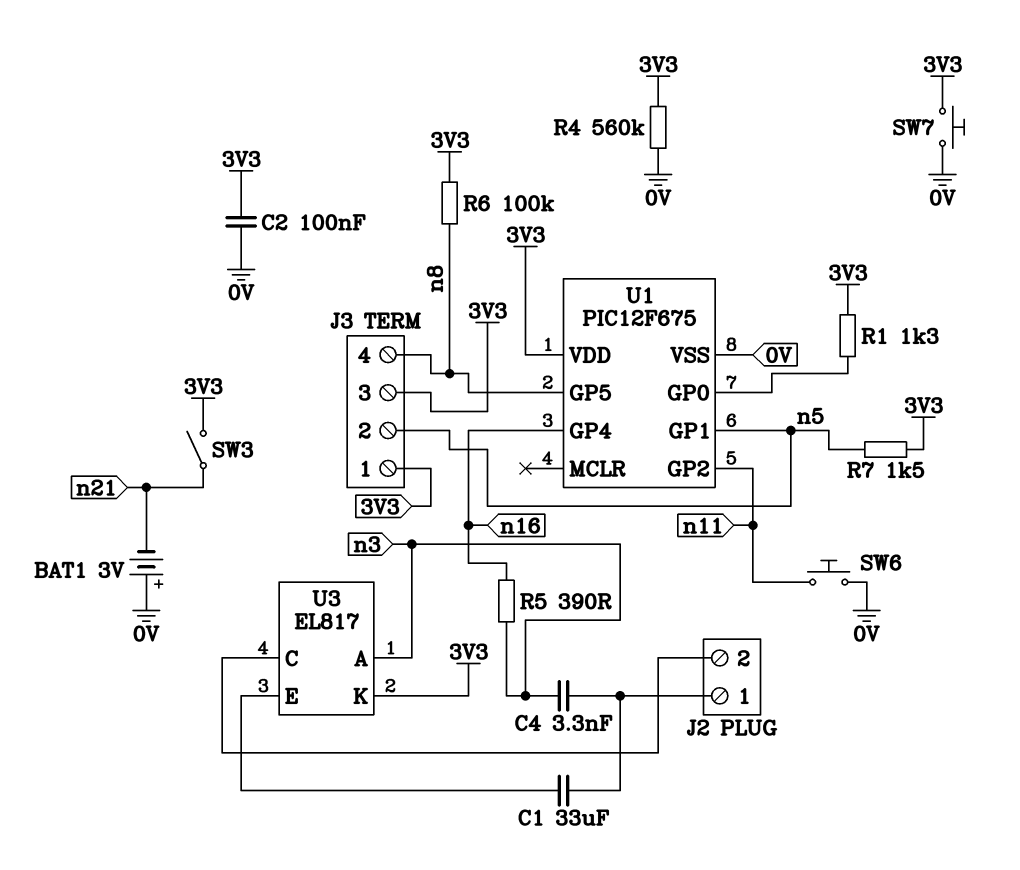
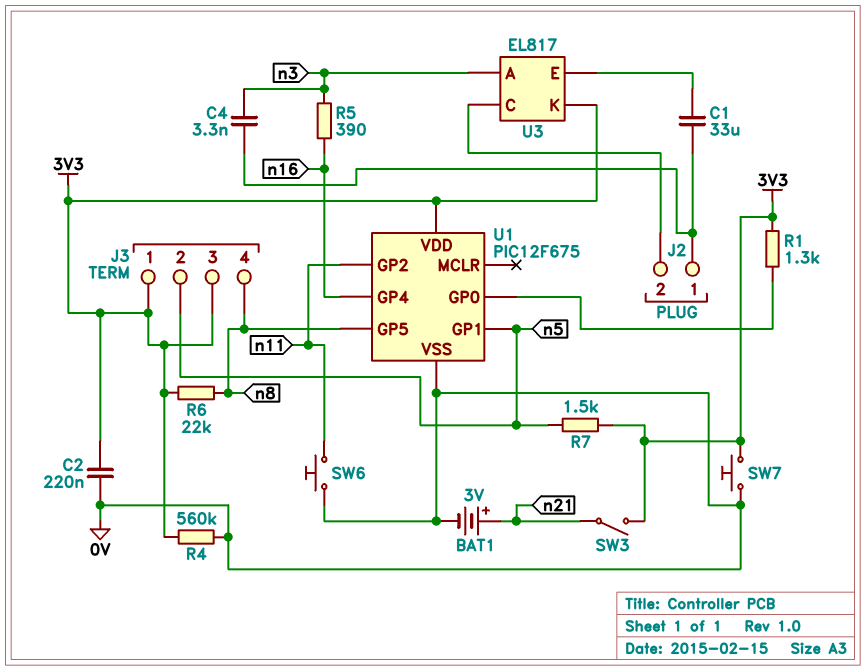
BAT1: 3V (plus 0V, minus n21) -> 3V (plus n21, minus 0V)
C2: 100nF (0V, 3V3) -> 220nF (0V, 3V3)
R6: 100k (3V3, n8) -> 22k (3V3, n8)

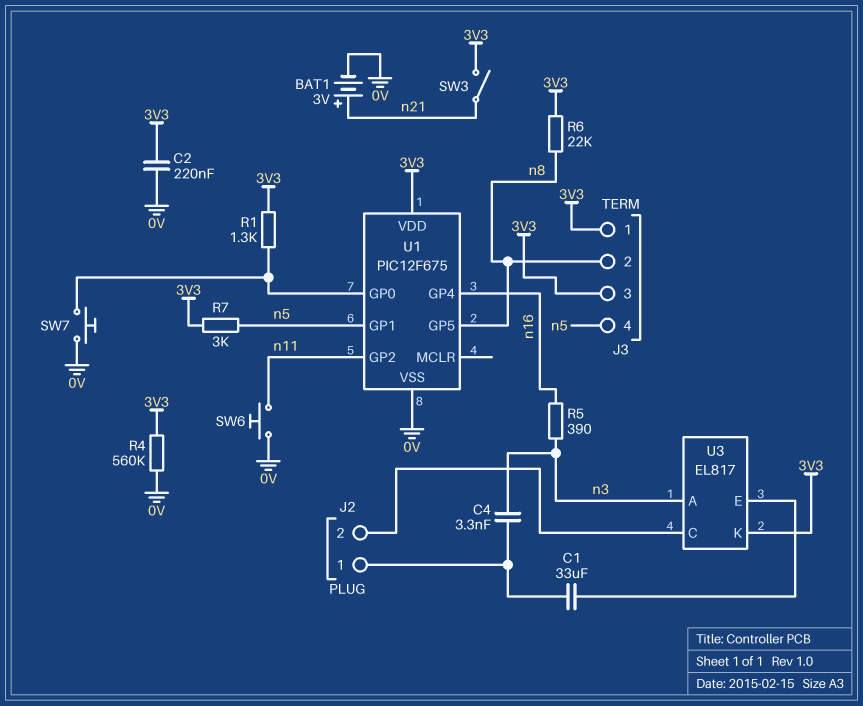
J3 pin 2: n5 -> n8
J3 pin 4: n8 -> n5
R7: 1.5k (3V3, n5) -> 3k (3V3, n5)
SW7: button (0V, 3V3) -> button (0V, U1/GP0)

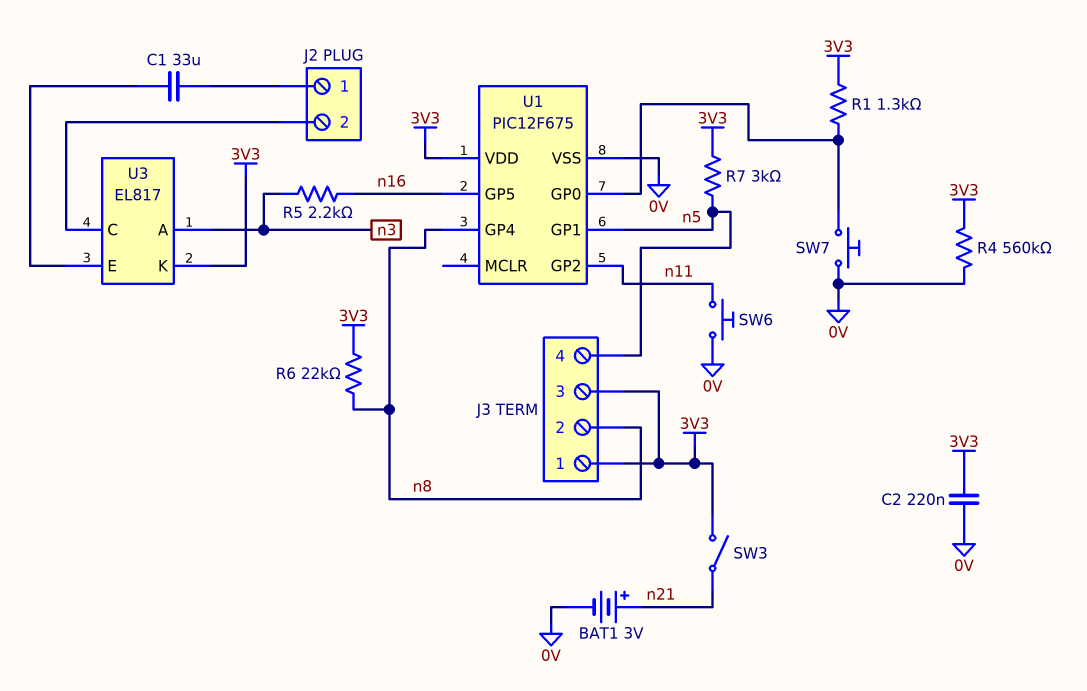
C4: 3.3nF (J2/1, n3) -> none
R5: 390 (n3, n16) -> 2.2k (n3, n16)
U1 pin GP4: n16 -> n8
U1 pin GP5: n8 -> n16

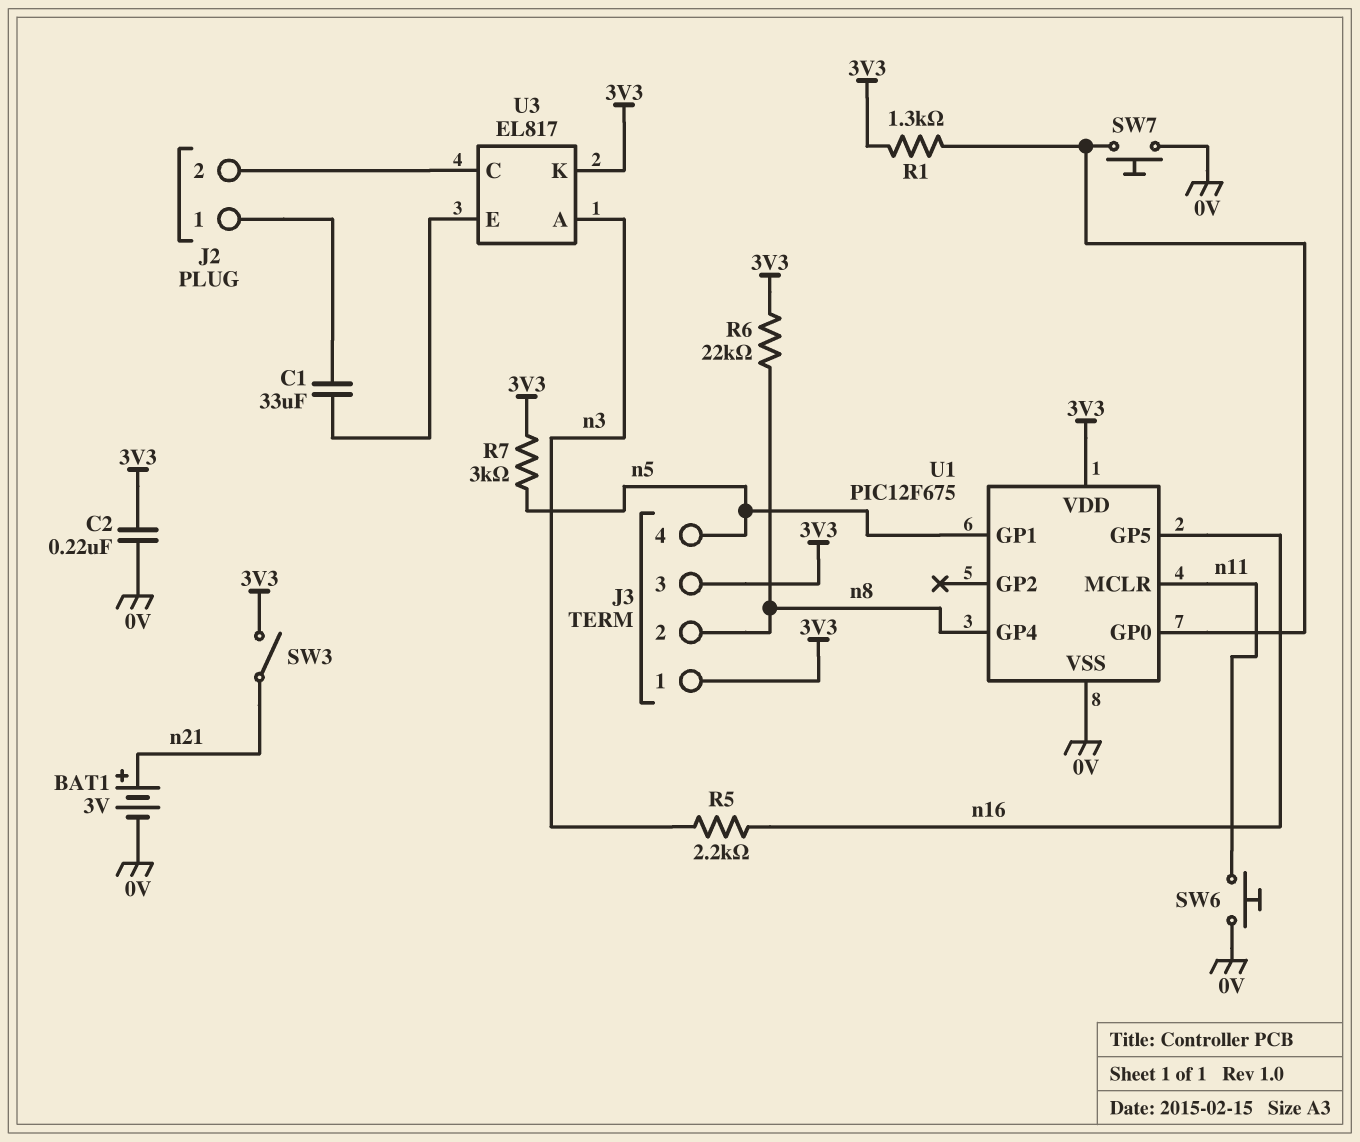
R4: 560k (0V, 3V3) -> none
U1 pin GP2: n11 -> none
U1 pin MCLR: none -> n11

